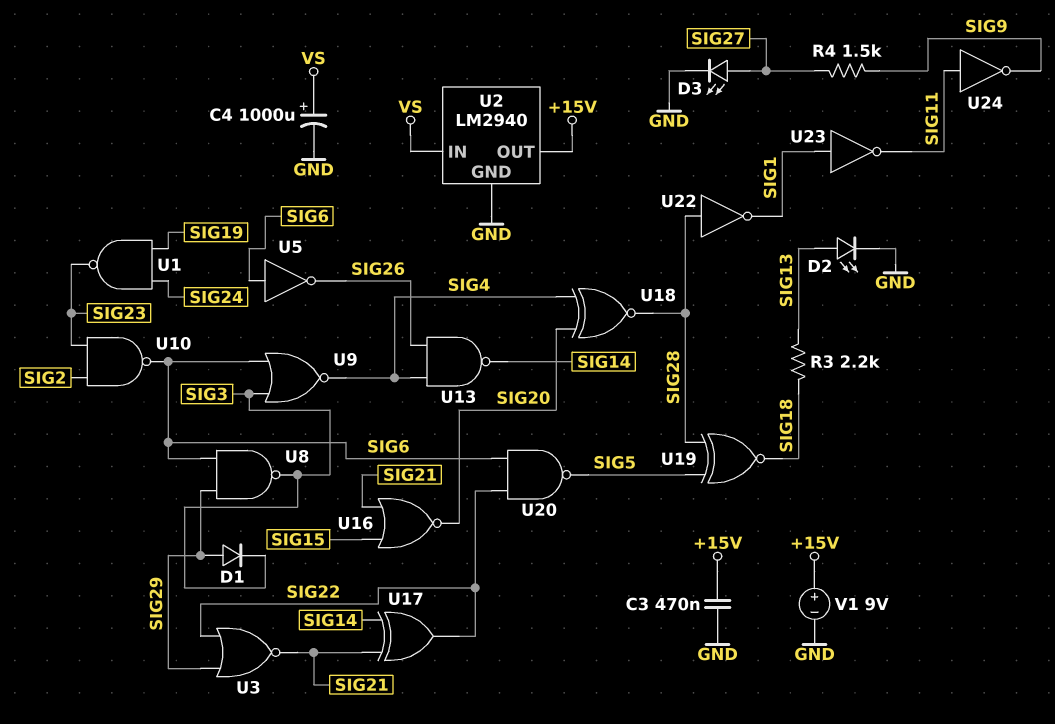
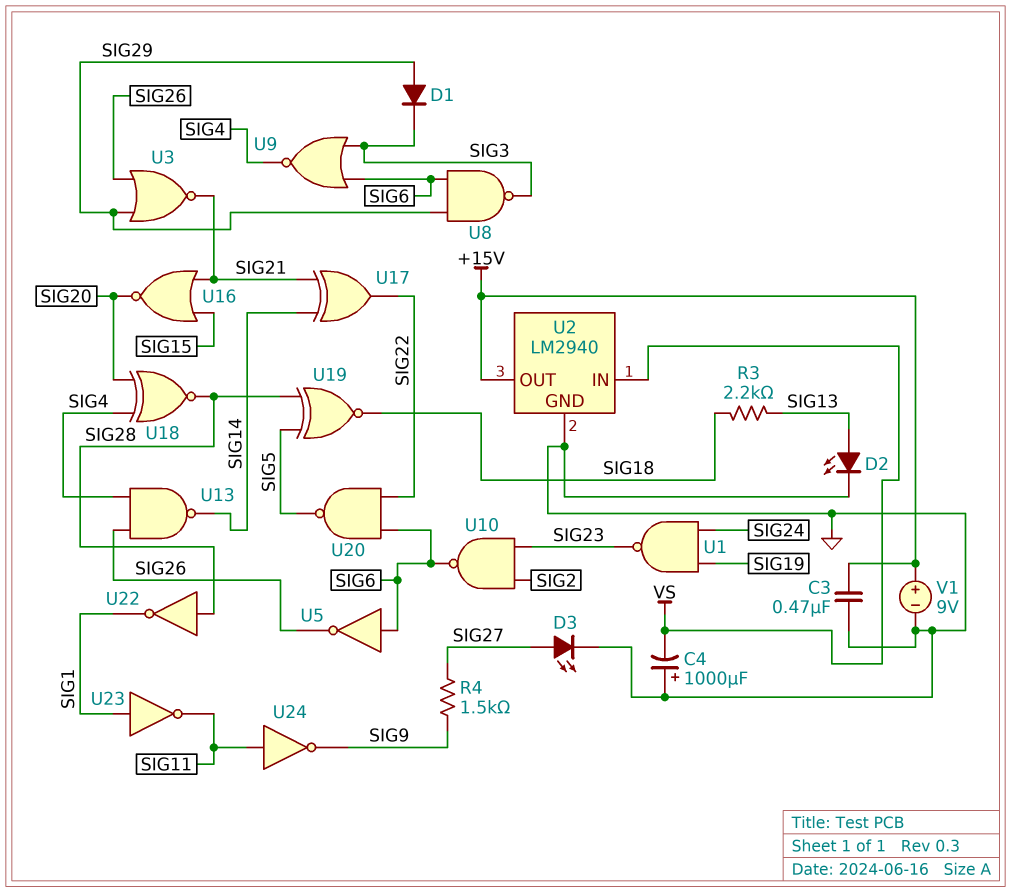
C4: 1000uF (plus VS, minus GND) -> 1000uF (plus GND, minus VS)
U3: NOR (in SIG22, in SIG29, out SIG21) -> NOR (in SIG26, in SIG29, out SIG21)

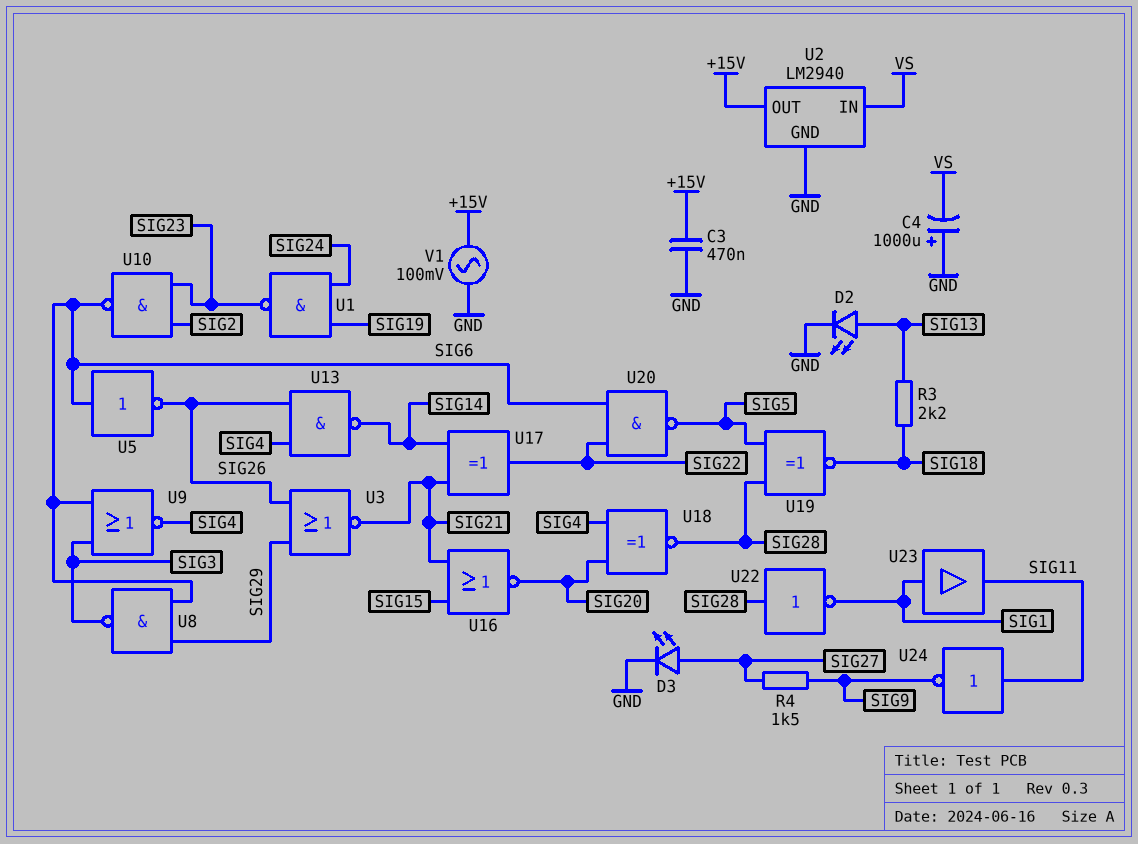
D1: diode (A SIG29, K SIG3) -> none
U23: NOT (in SIG1, out SIG11) -> buffer (in SIG1, out SIG11)
V1: 9V (plus +15V, minus GND) -> AC 100mV (+15V, GND)

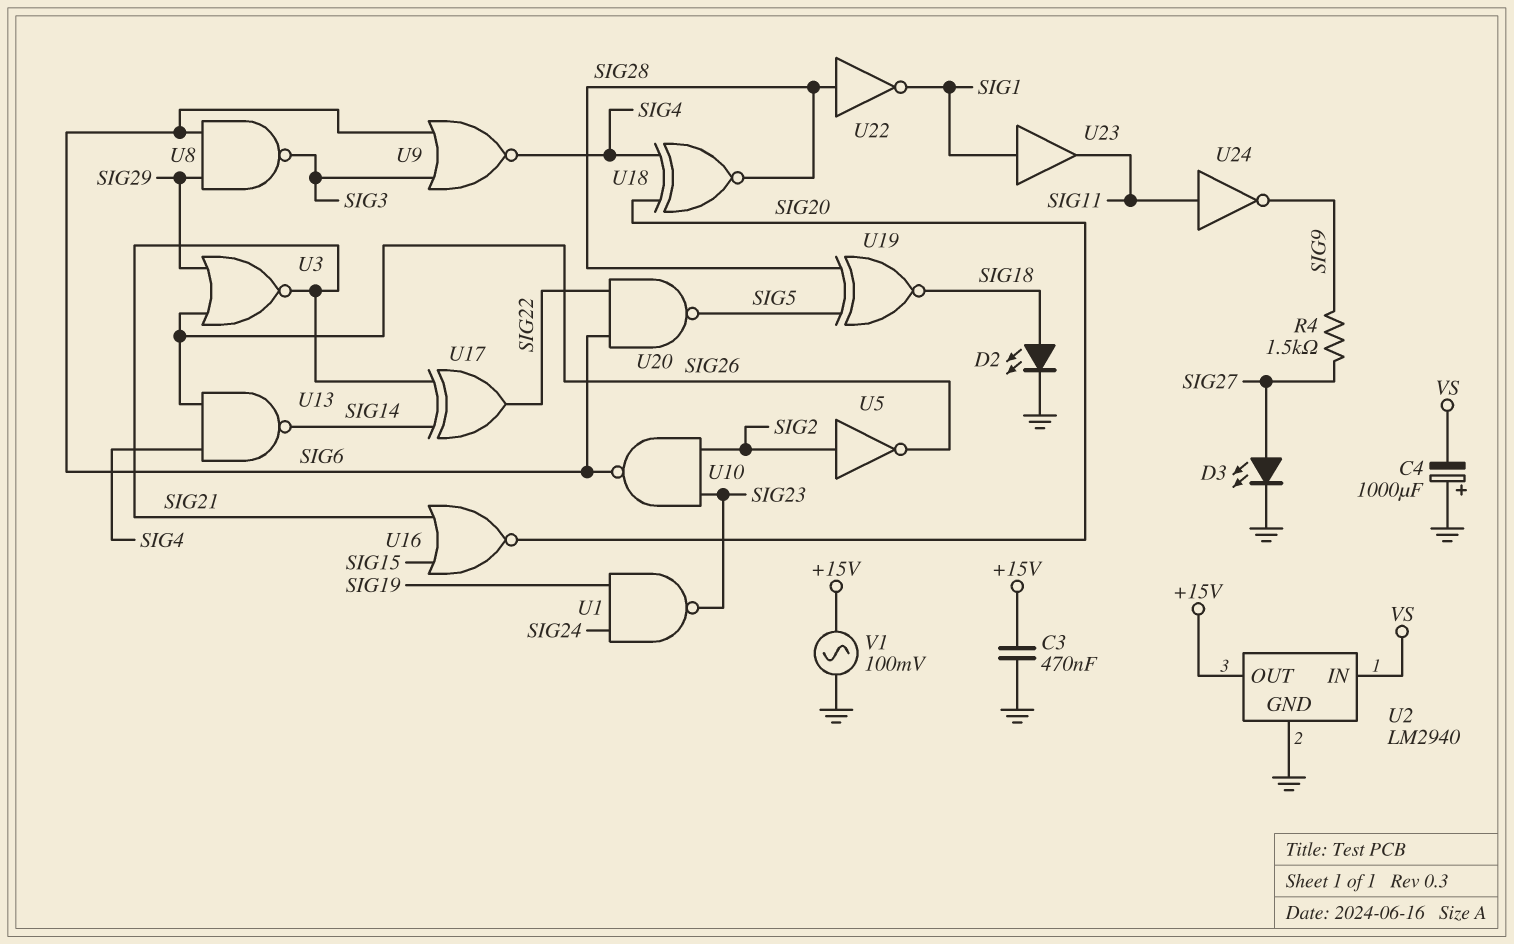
D2: LED (A SIG13, K GND) -> LED (A SIG18, K GND)
R3: 2.2k (SIG13, SIG18) -> none
U5: NOT (in SIG6, out SIG26) -> NOT (in SIG2, out SIG26)

